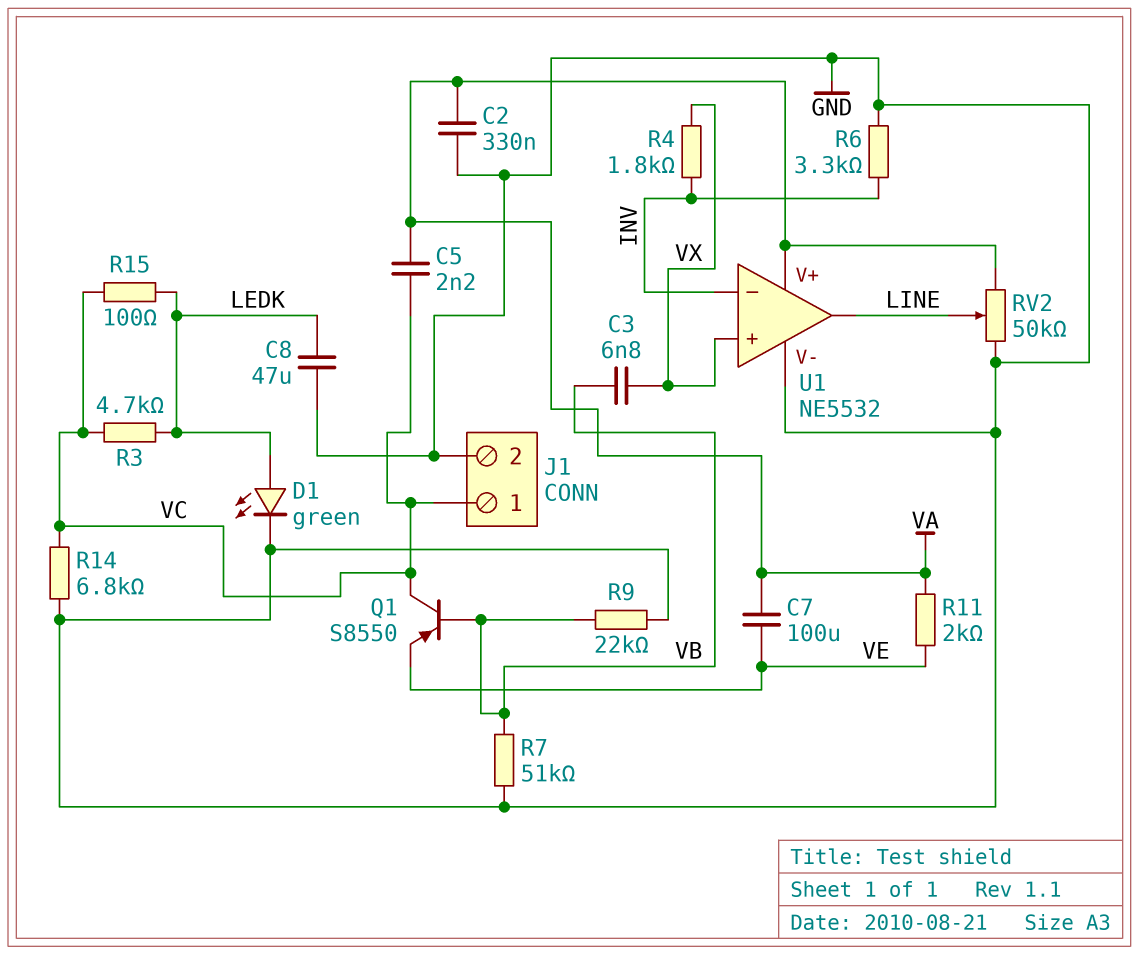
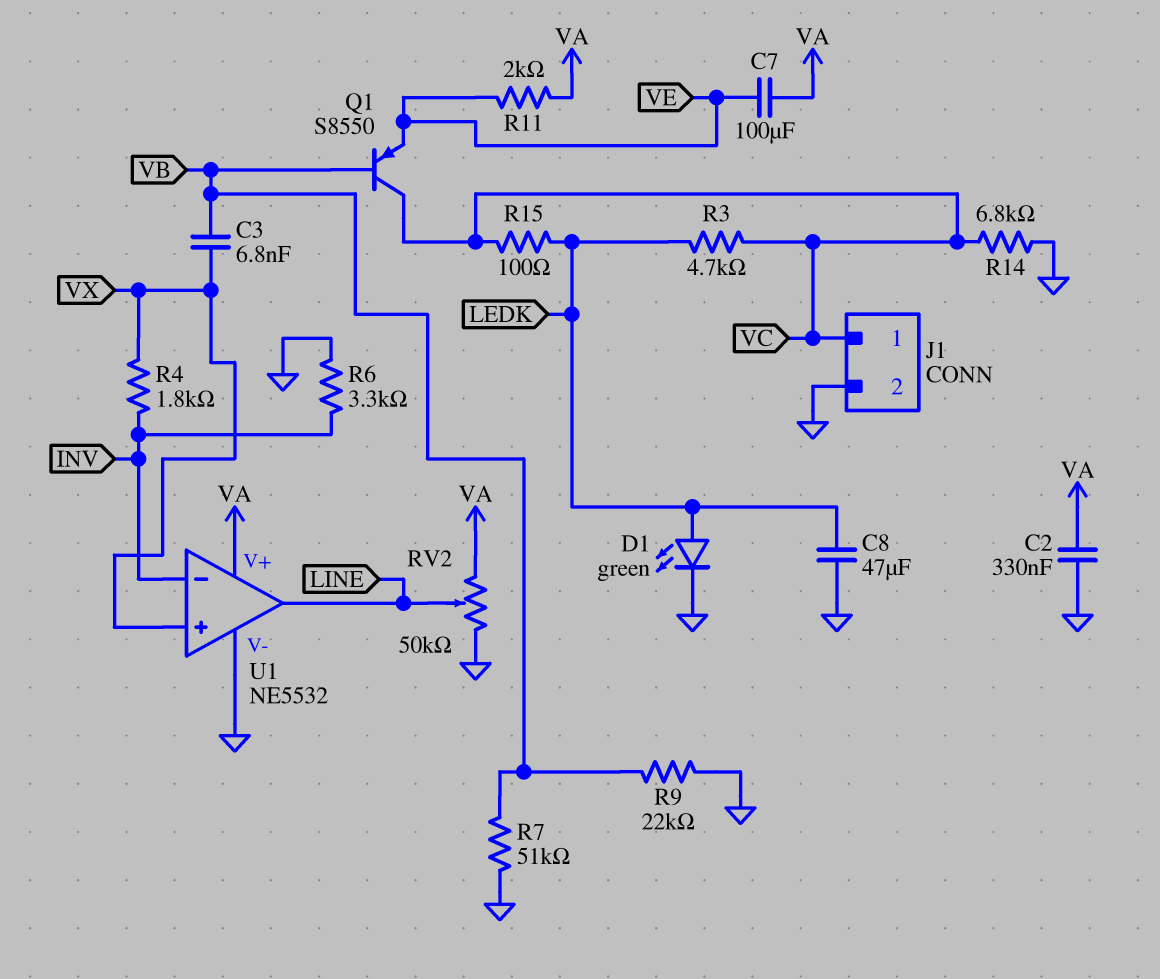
C5: 2.2nF (VA, VC) -> none

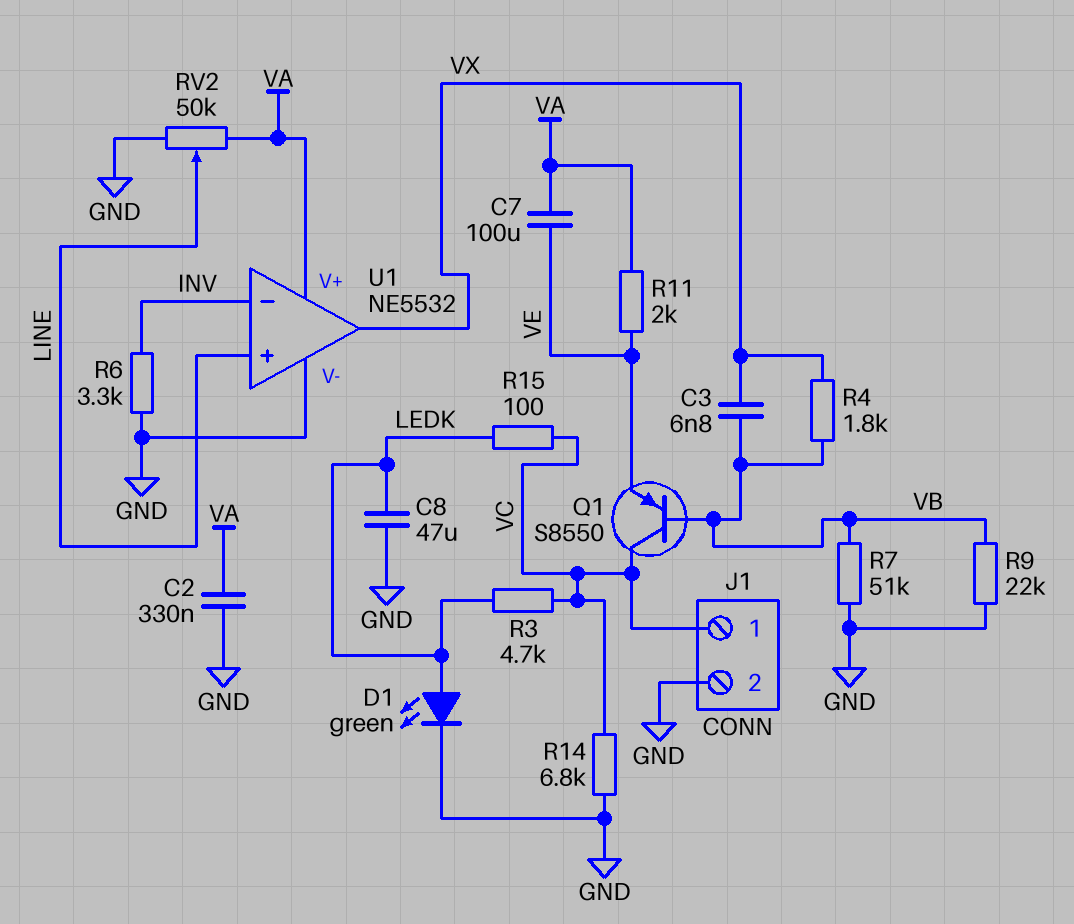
R4: 1.8k (INV, VX) -> 1.8k (VB, VX)
U1 pin in+: VX -> LINE
U1 pin out: LINE -> VX

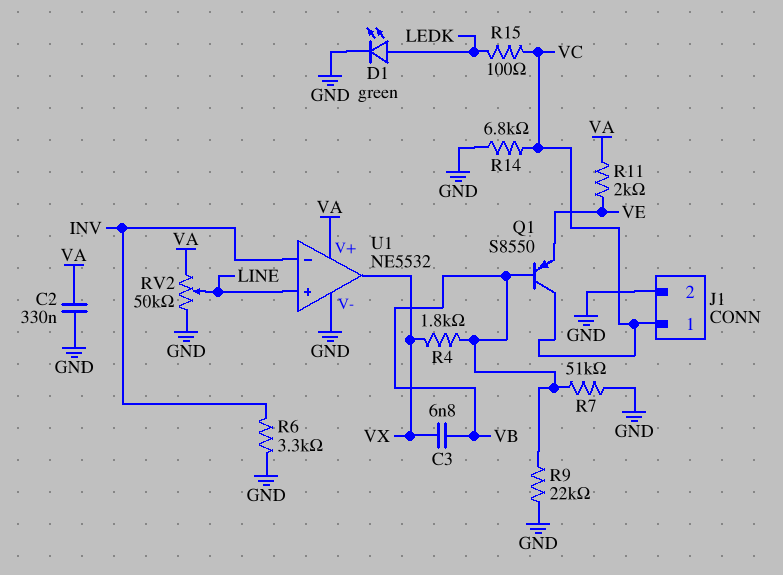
C7: 100uF (VA, VE) -> none
C8: 47uF (GND, LEDK) -> none
R3: 4.7k (LEDK, VC) -> none

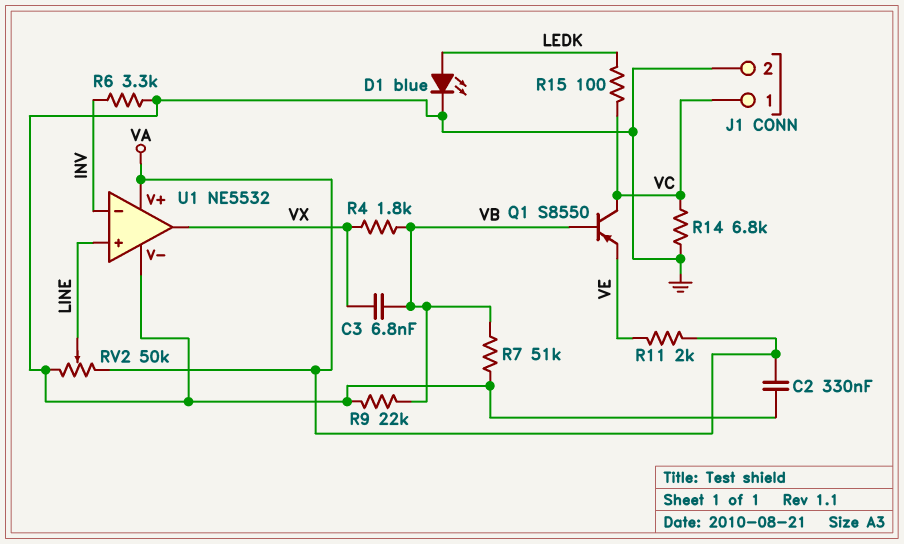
D1: LED green (A LEDK, K GND) -> LED blue (A LEDK, K GND)

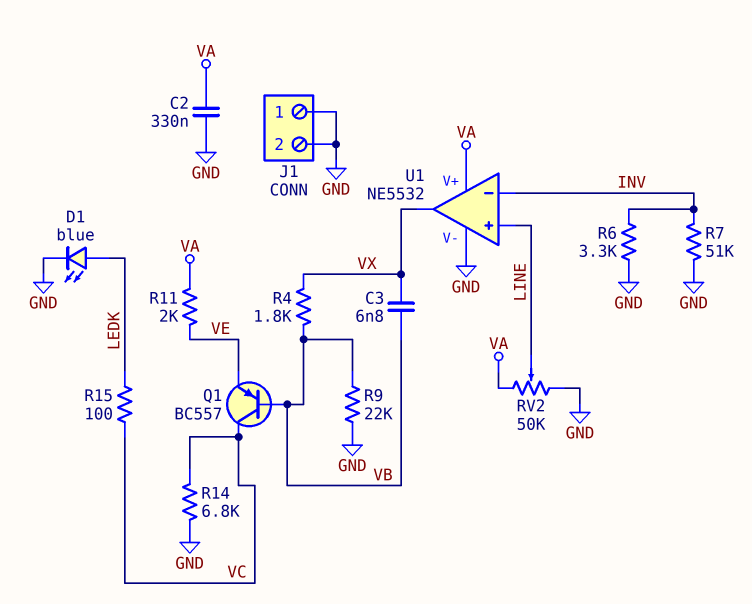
J1 pin 1: VC -> GND
Q1: PNP S8550 (B VB, C VC, E VE) -> PNP BC557 (B VB, C VC, E VE)
R7: 51k (GND, VB) -> 51k (GND, INV)

